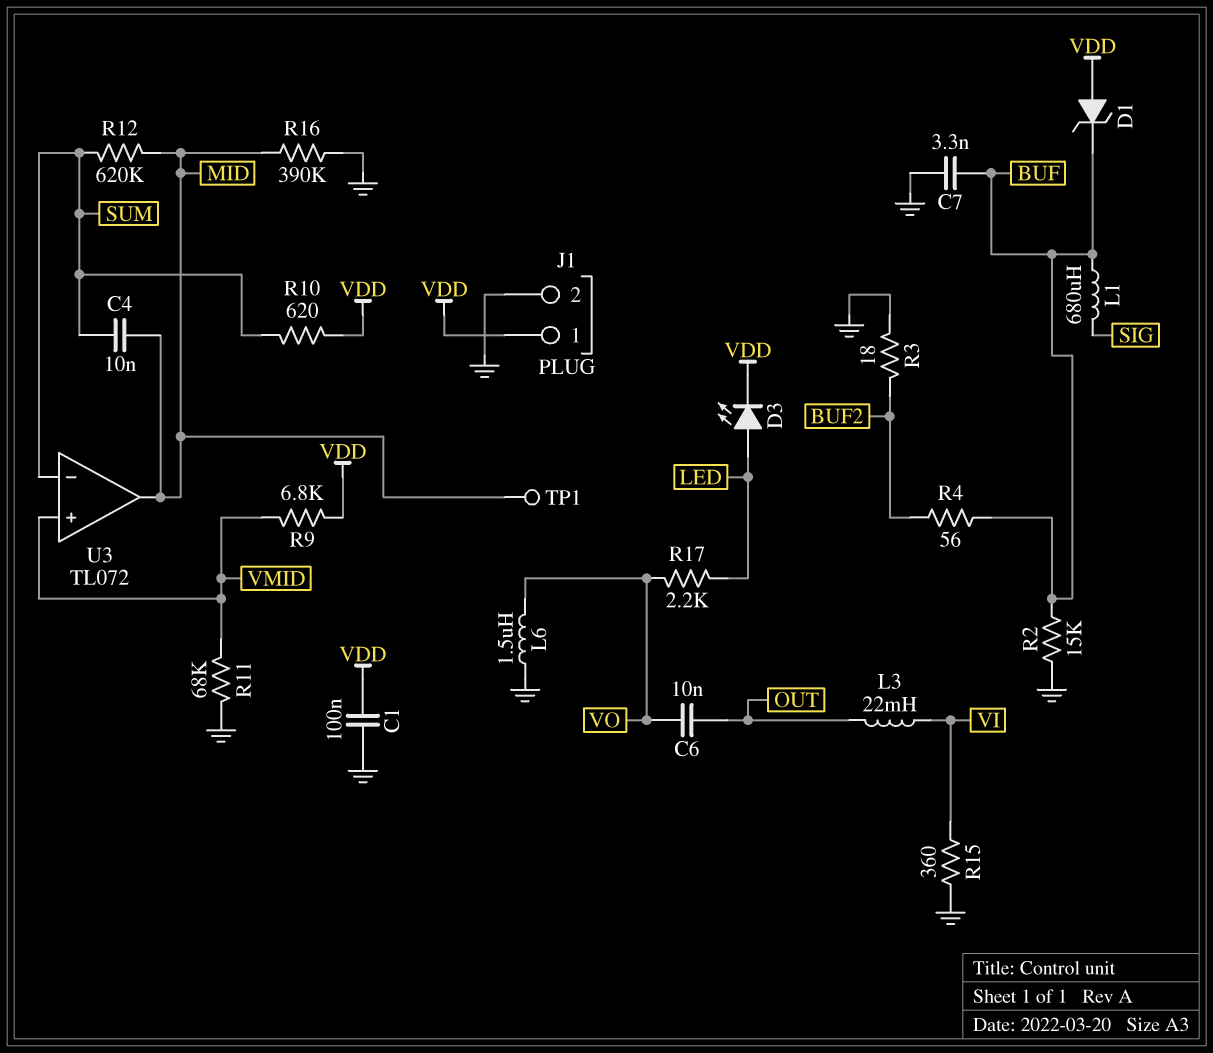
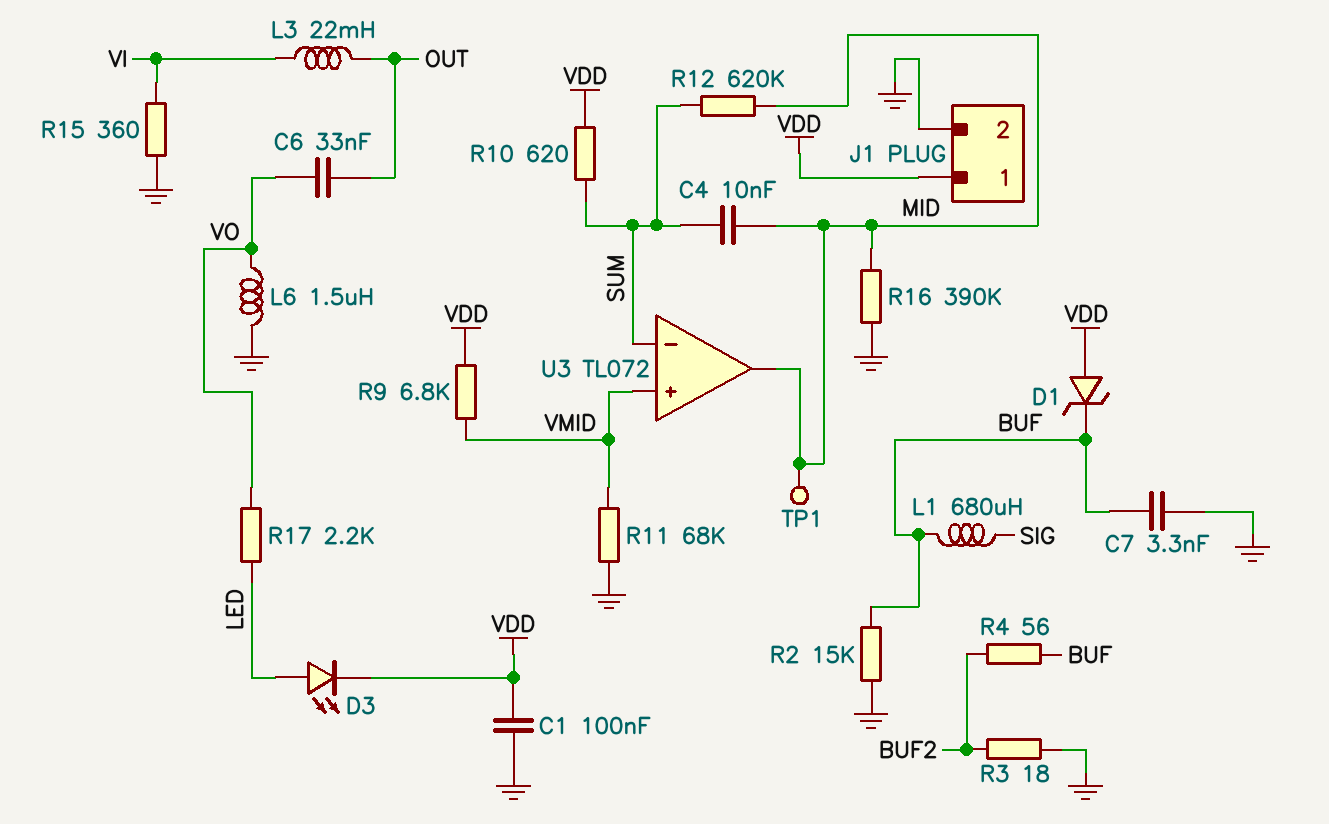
C6: 10nF (OUT, VO) -> 33nF (OUT, VO)

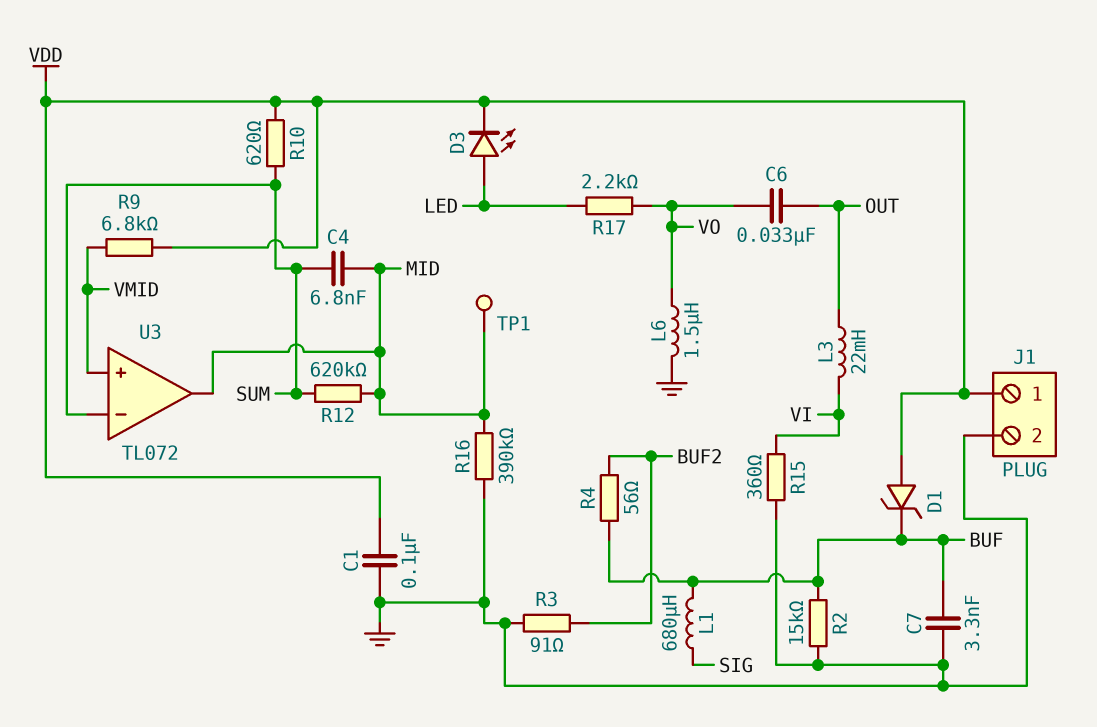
C4: 10nF (MID, SUM) -> 6.8nF (MID, SUM)
R3: 18 (BUF2, GND) -> 91 (BUF2, GND)
R11: 68k (GND, VMID) -> none

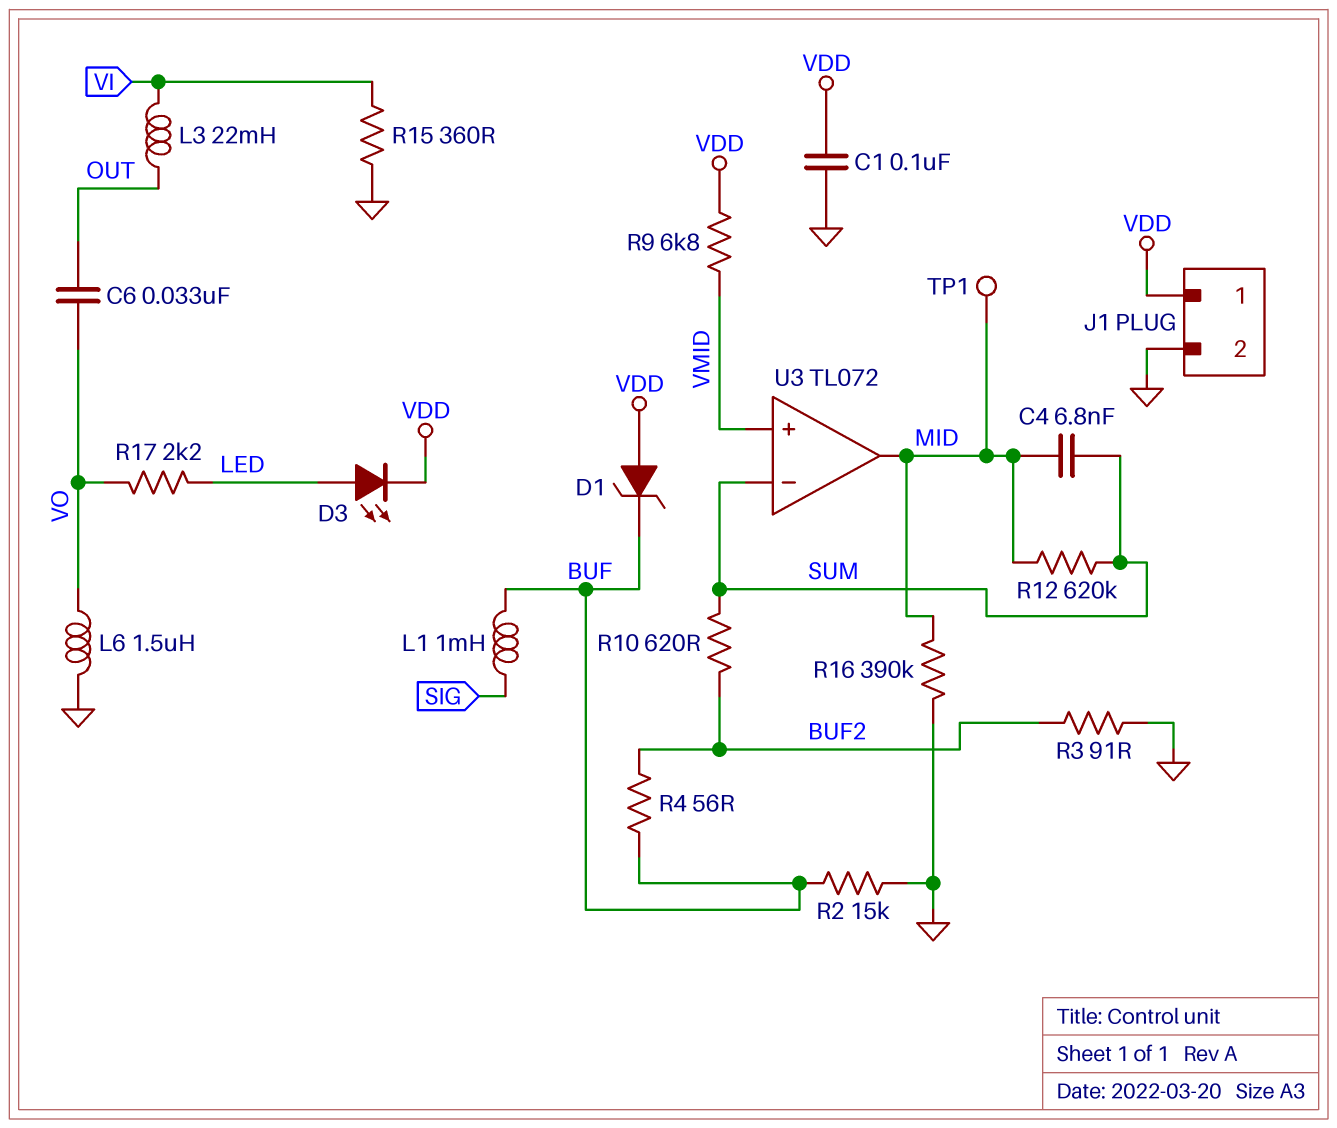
C7: 3.3nF (BUF, GND) -> none
L1: 680uH (BUF, SIG) -> 1mH (BUF, SIG)
R10: 620 (SUM, VDD) -> 620 (BUF2, SUM)

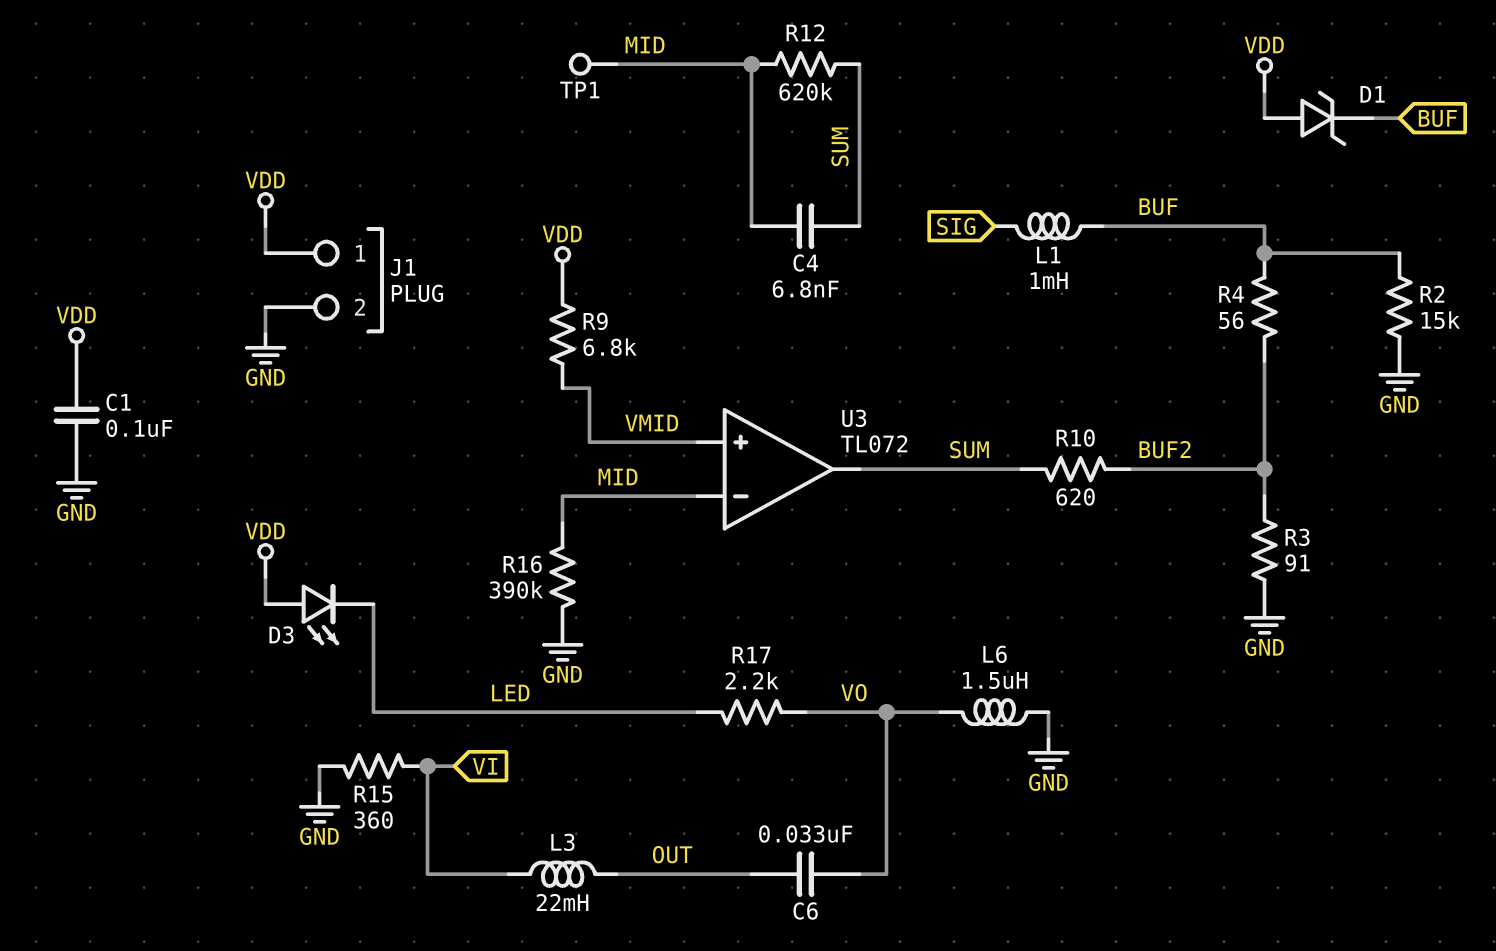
D3: LED (A LED, K VDD) -> LED (A VDD, K LED)
U3 pin in-: SUM -> MID
U3 pin out: MID -> SUM

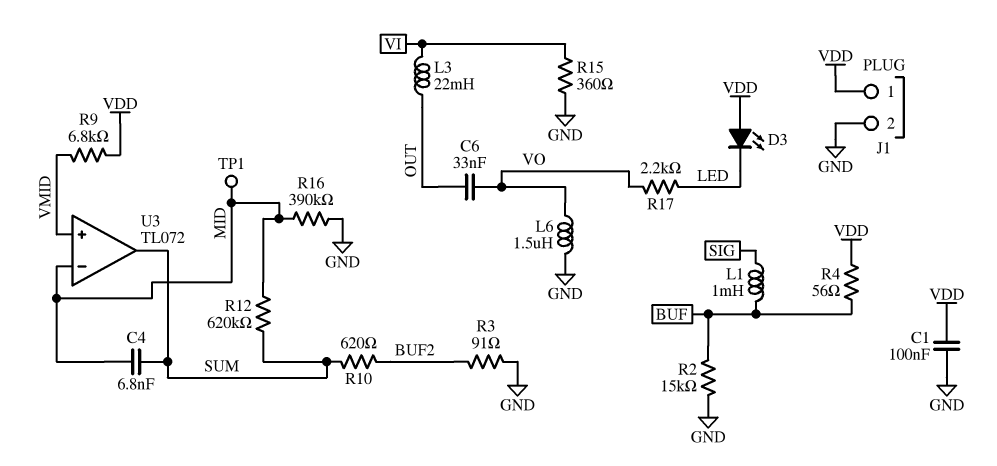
D1: zener (A VDD, K BUF) -> none
R4: 56 (BUF, BUF2) -> 56 (BUF, VDD)

